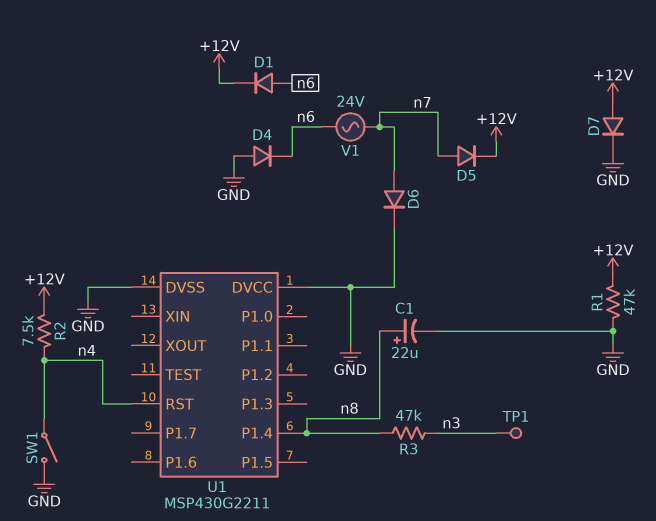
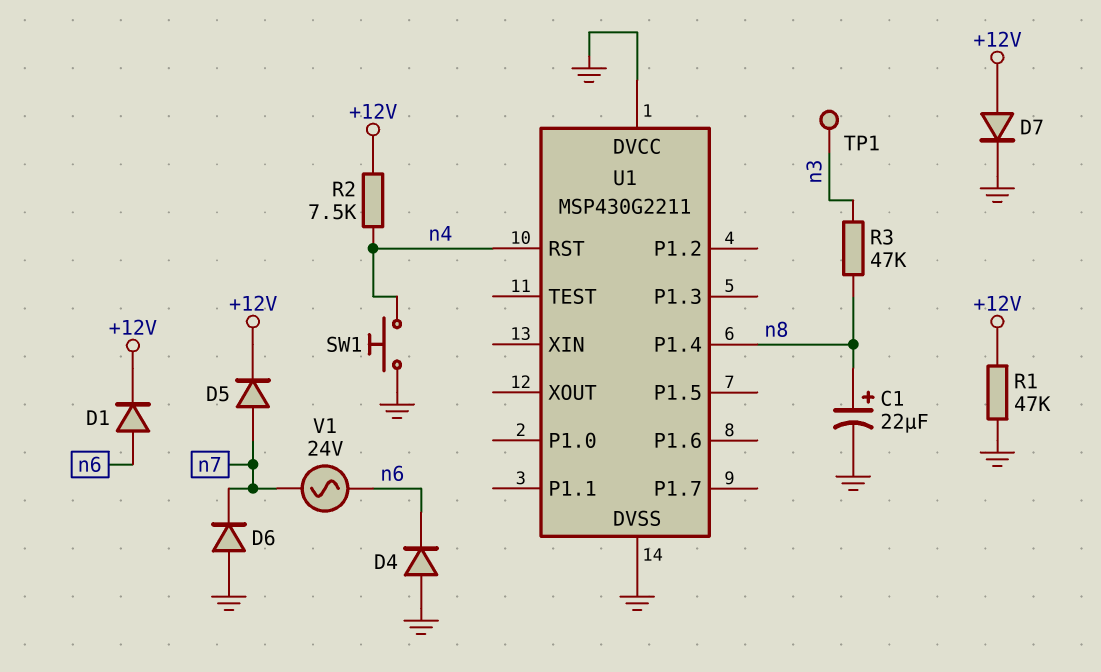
D6: diode (A n7, K GND) -> diode (A GND, K n7)
SW1: switch (GND, n4) -> button (GND, n4)

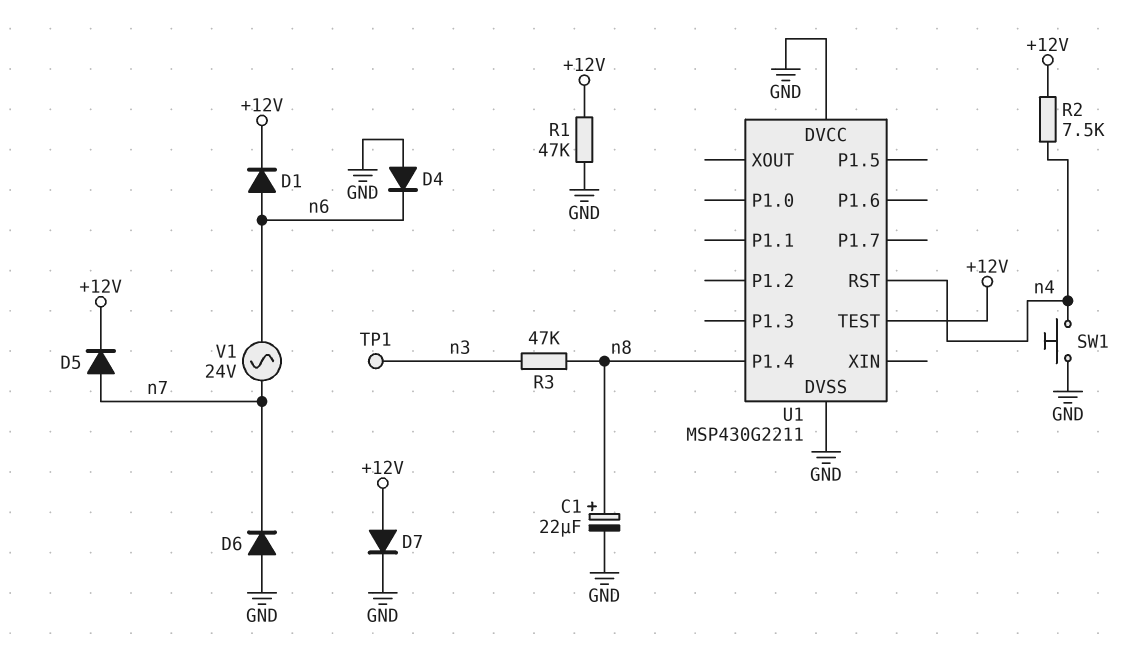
U1 pin TEST: none -> +12V

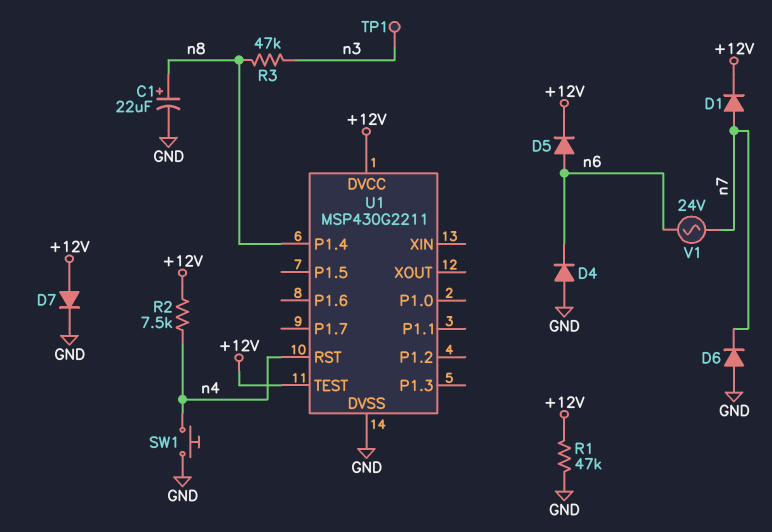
D1: diode (A n6, K +12V) -> diode (A n7, K +12V)
D5: diode (A n7, K +12V) -> diode (A n6, K +12V)
U1 pin DVCC: GND -> +12V

